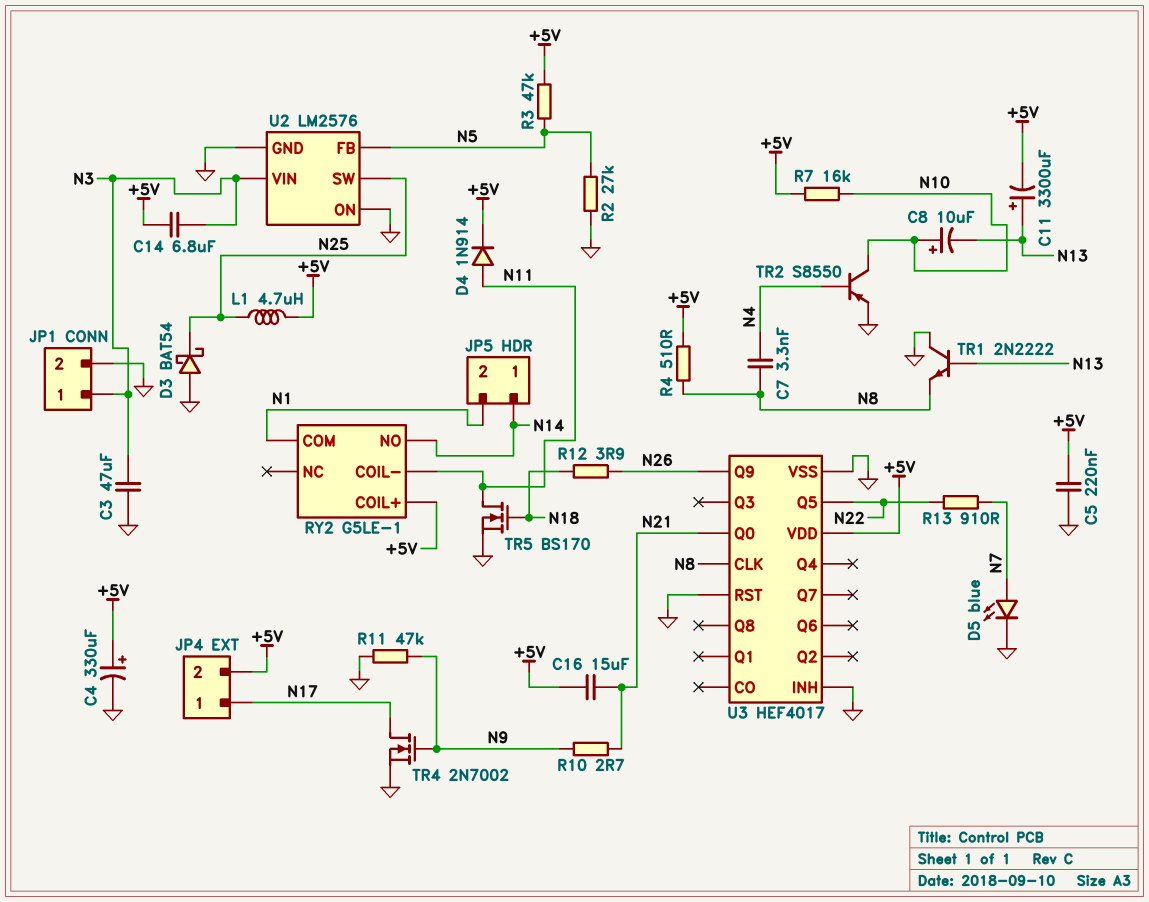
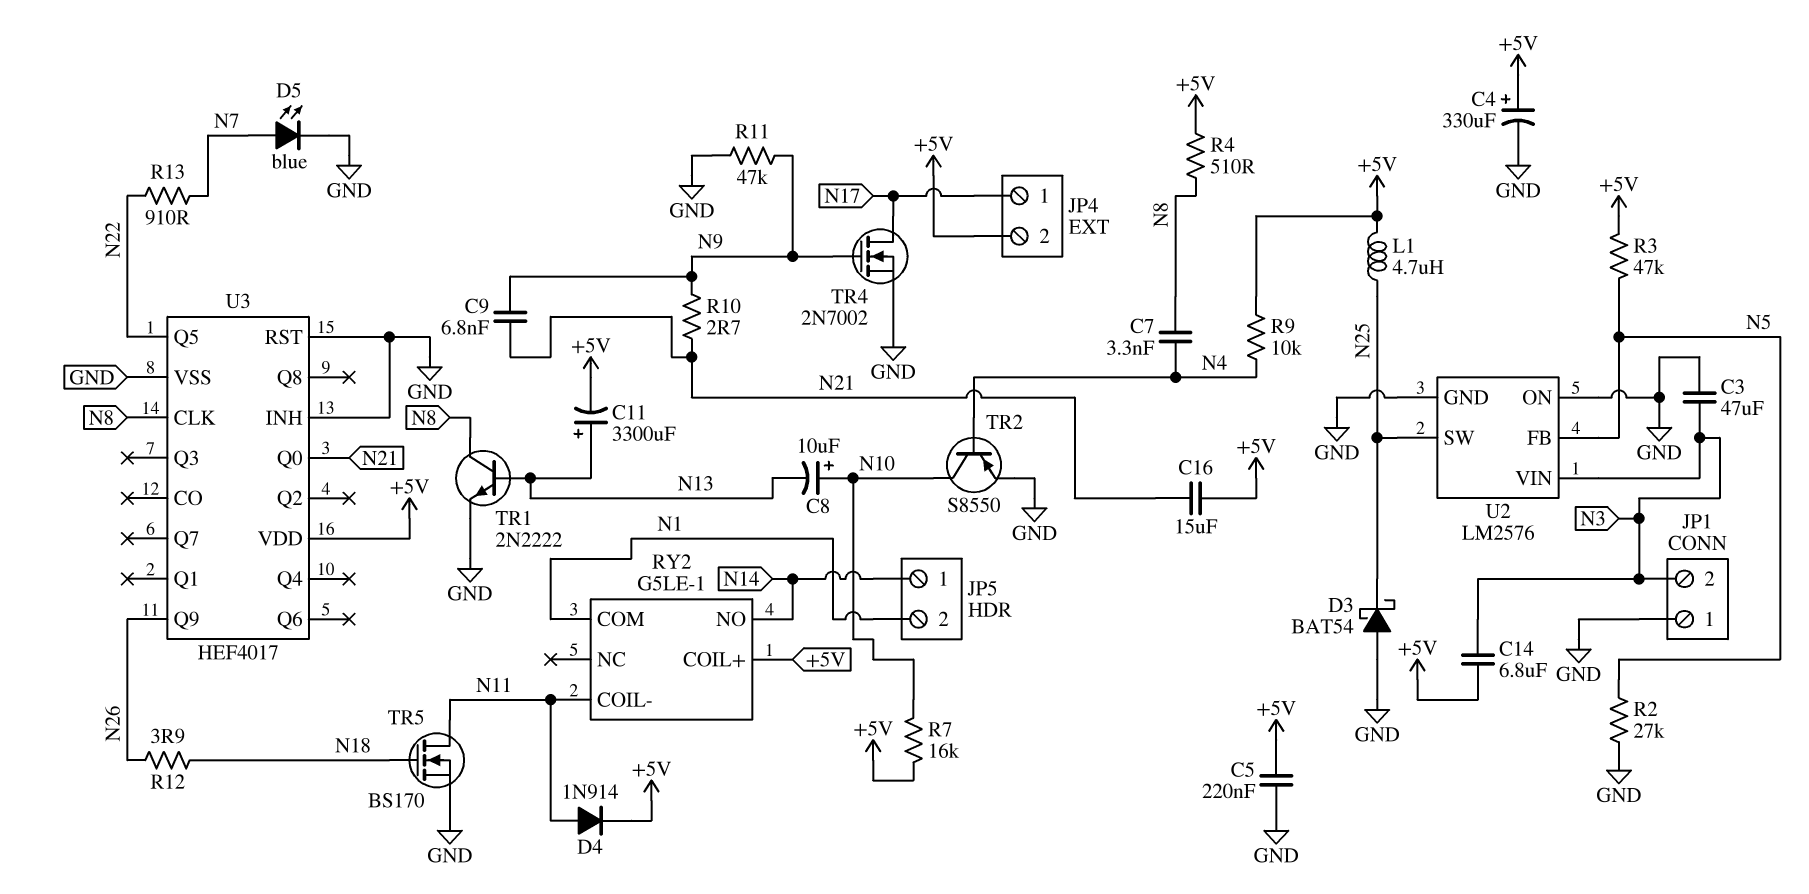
C9: none -> 6.8nF (N9, N21)
JP1 pin 1: N3 -> GND
JP1 pin 2: GND -> N3
R9: none -> 10k (+5V, N4)
TR1: NPN 2N2222 (B N13, C GND, E N8) -> NPN 2N2222 (B N13, C N8, E GND)

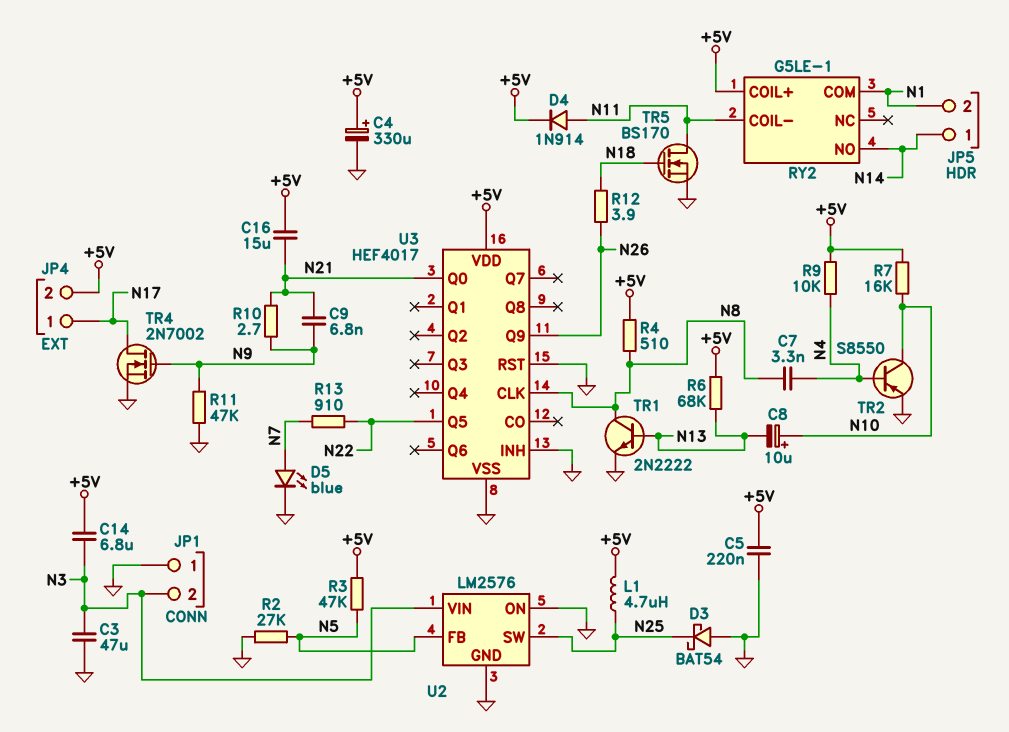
C11: 3300uF (plus N13, minus +5V) -> none
R6: none -> 68k (+5V, N13)

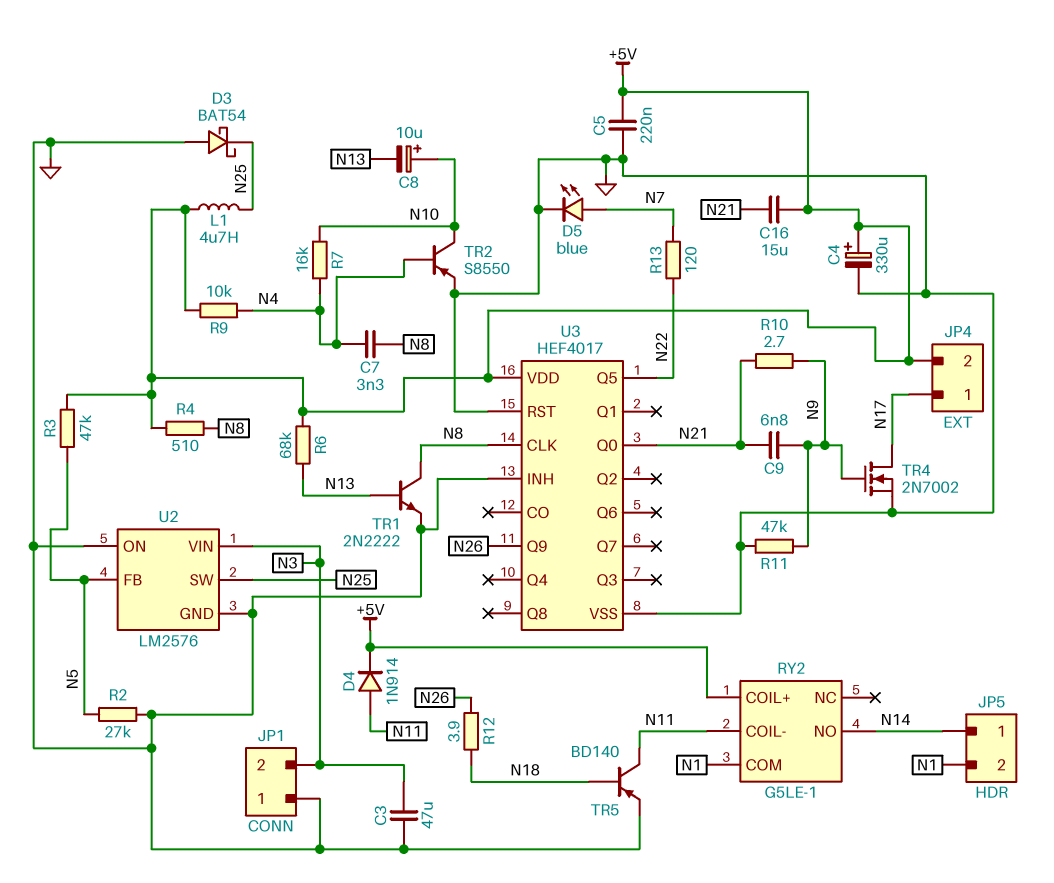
C14: 6.8uF (+5V, N3) -> none
R7: 16k (+5V, N10) -> 16k (N4, N10)
R13: 910 (N7, N22) -> 120 (N7, N22)
TR5: NMOS BS170 (G N18, D N11, S GND) -> PNP BD140 (B N18, C N11, E GND)

